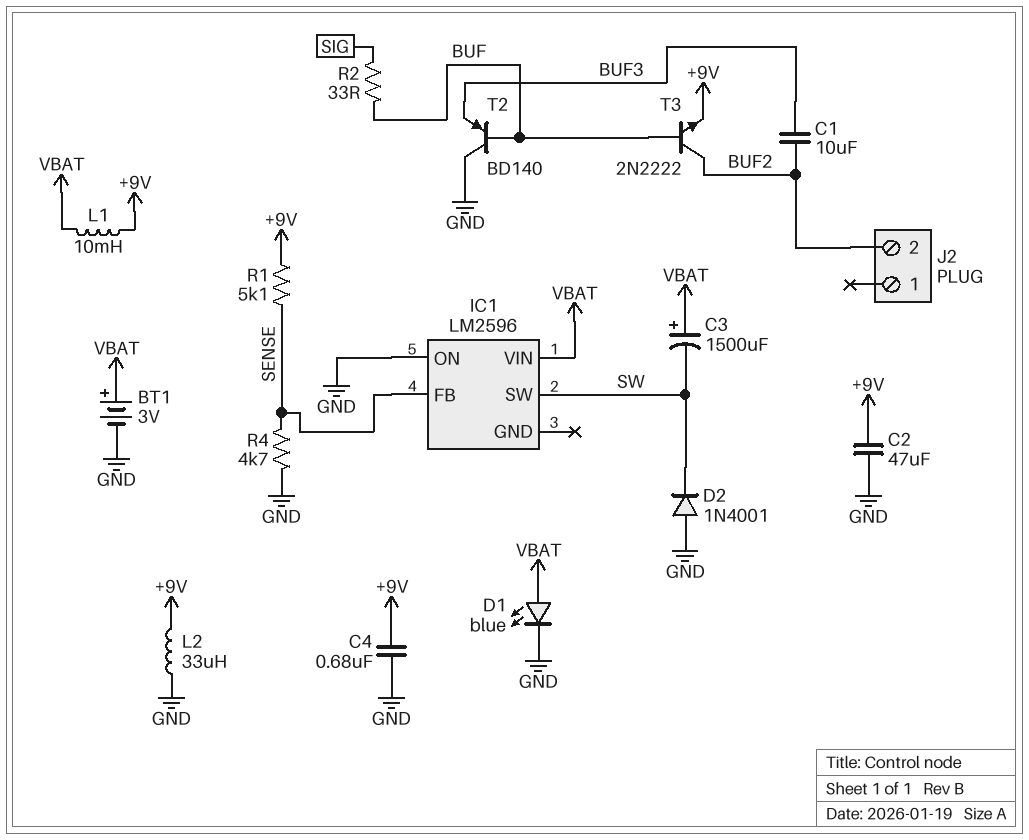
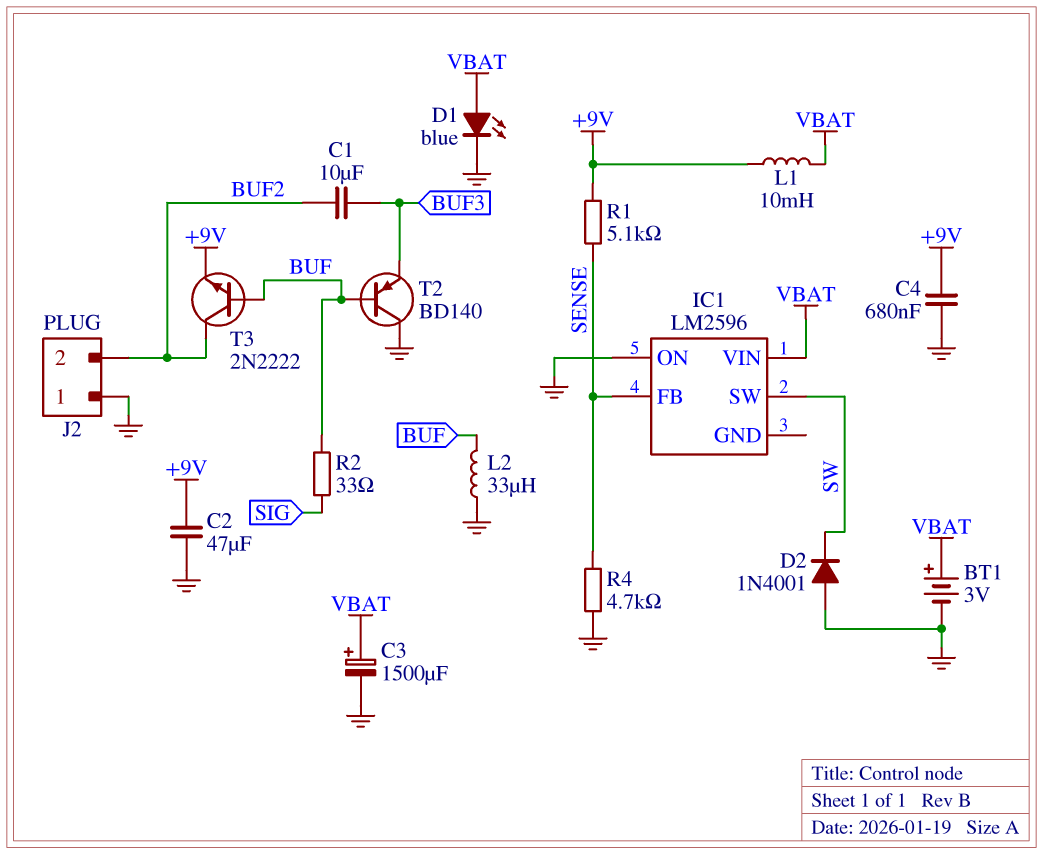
C3: 1500uF (plus VBAT, minus SW) -> 1500uF (plus VBAT, minus GND)
J2 pin 1: none -> GND
L2: 33uH (+9V, GND) -> 33uH (BUF, GND)

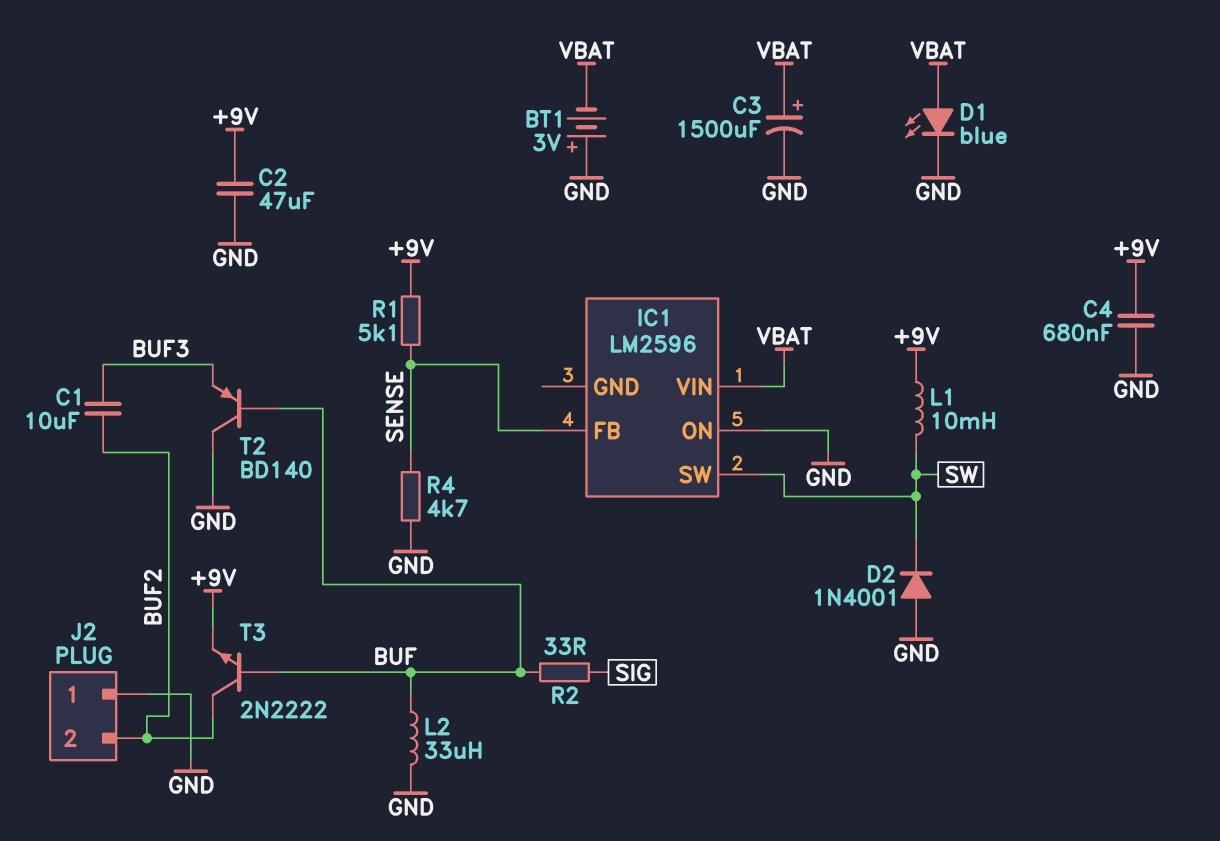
BT1: 3V (plus VBAT, minus GND) -> 3V (plus GND, minus VBAT)
L1: 10mH (+9V, VBAT) -> 10mH (+9V, SW)

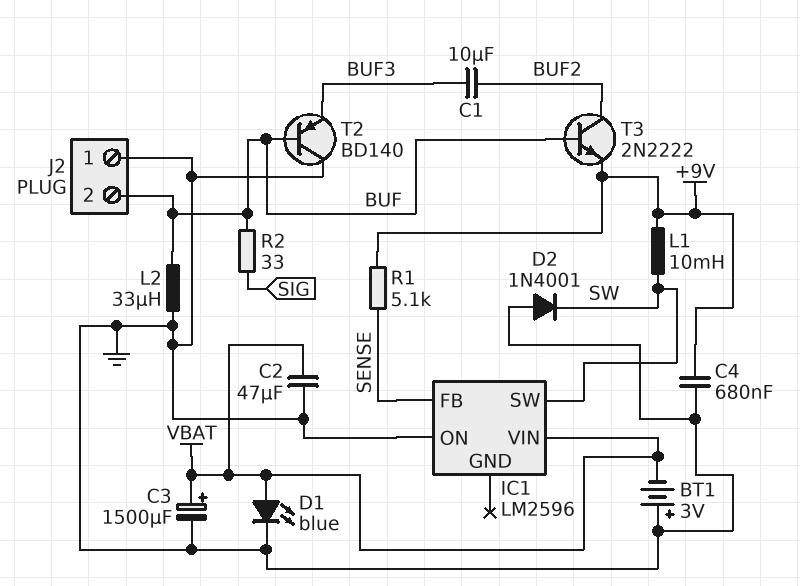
C2: 47uF (+9V, GND) -> 47uF (GND, VBAT)
J2 pin 2: BUF2 -> BUF
R4: 4.7k (GND, SENSE) -> none

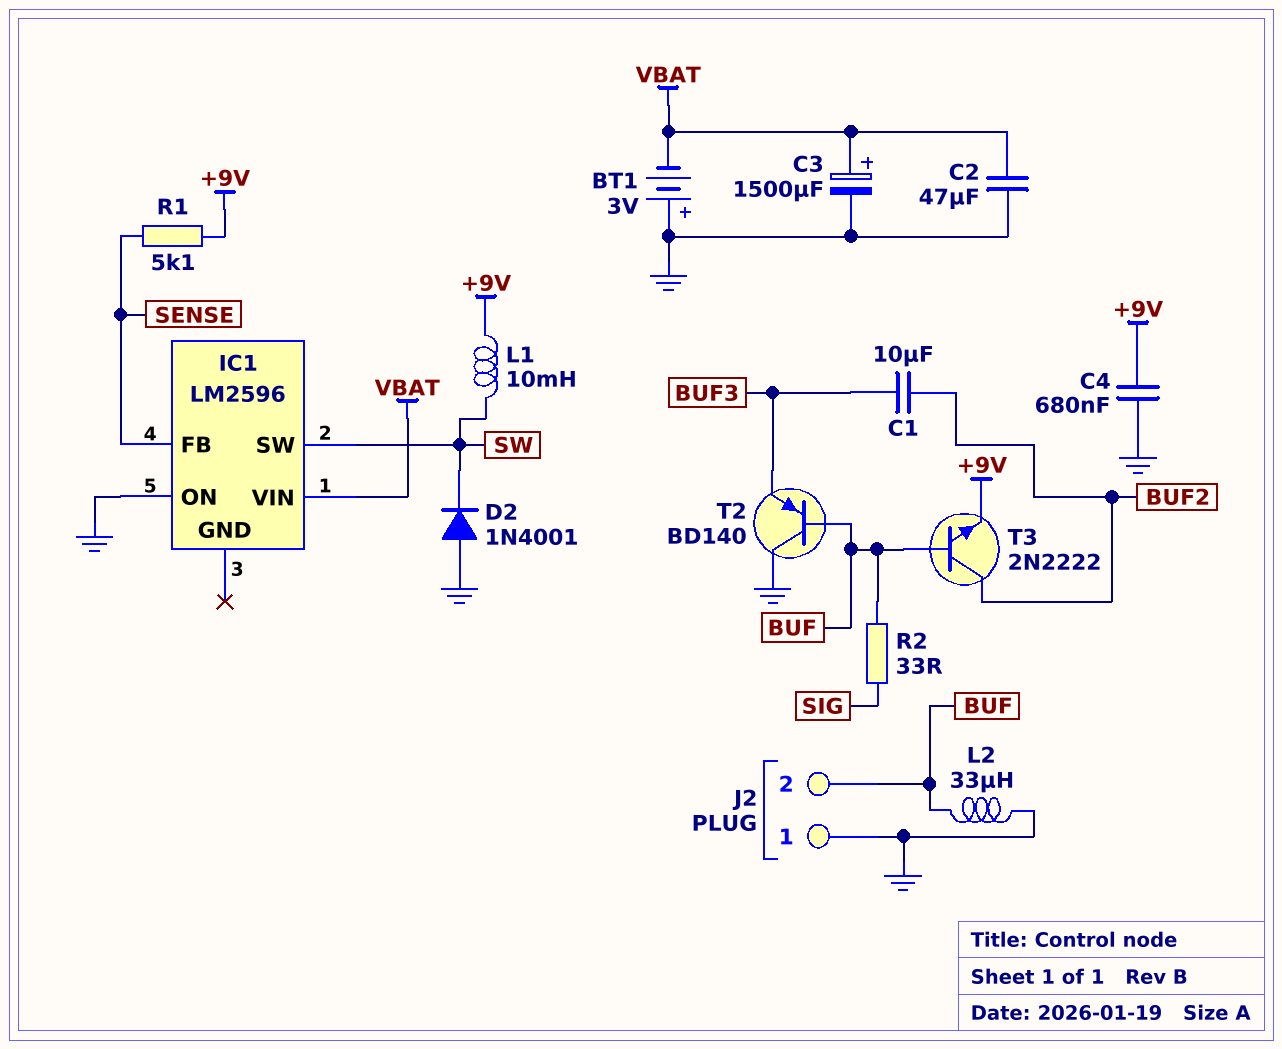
D1: LED blue (A VBAT, K GND) -> none

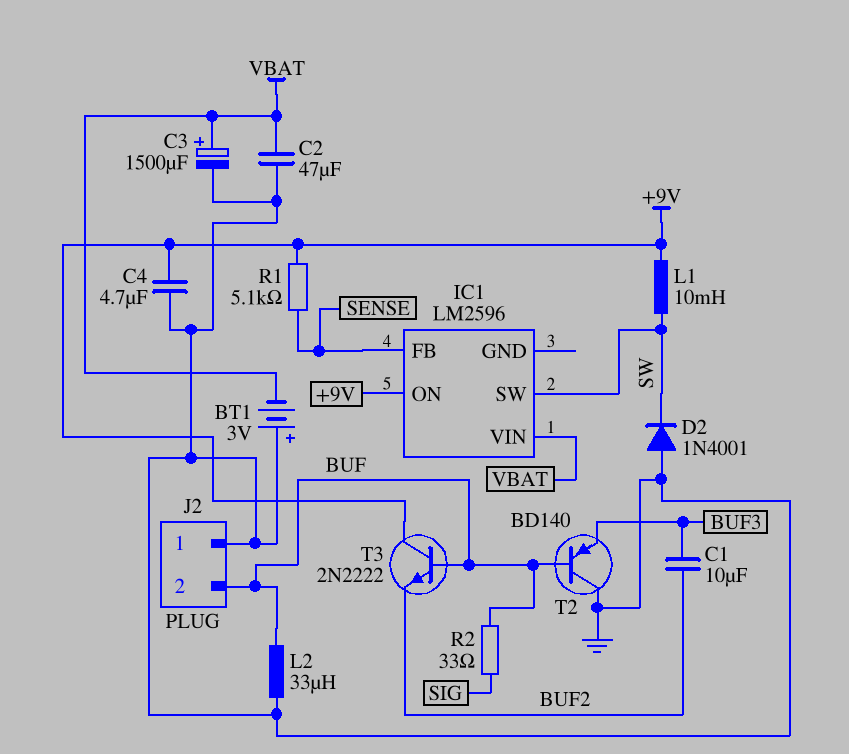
C4: 680nF (+9V, GND) -> 4.7uF (+9V, GND)
IC1 pin ON: GND -> +9V
T3: NPN 2N2222 (B BUF, C BUF2, E +9V) -> NPN 2N2222 (B BUF, C +9V, E BUF2)

